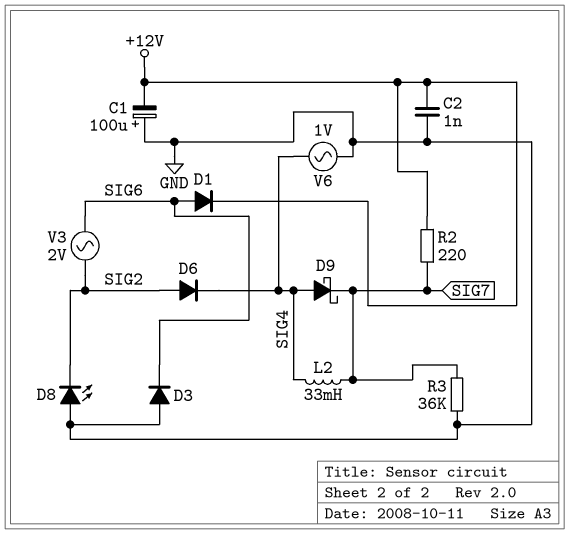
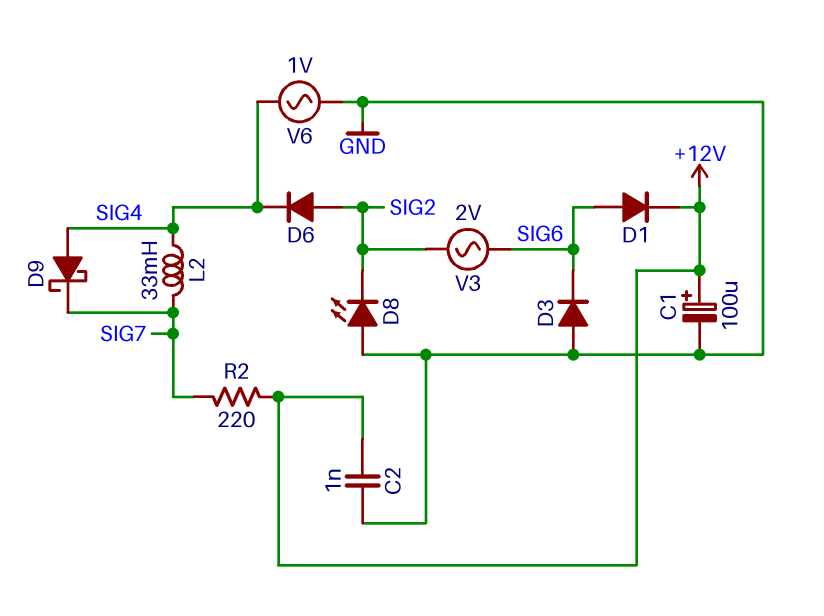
C1: 100uF (plus GND, minus +12V) -> 100uF (plus +12V, minus GND)
R3: 36k (GND, SIG7) -> none

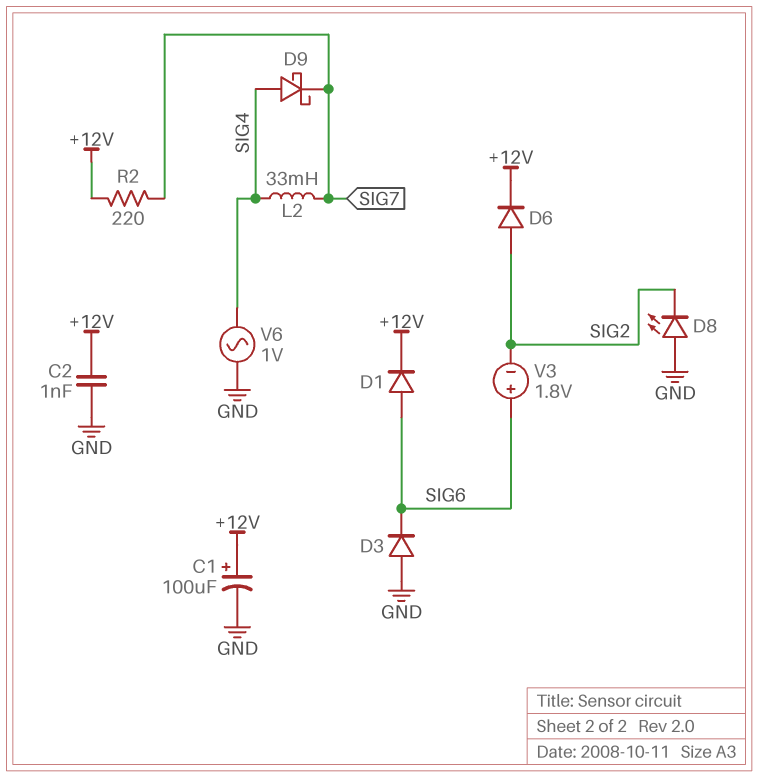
D6: diode (A SIG2, K SIG4) -> diode (A SIG2, K +12V)
V3: AC 2V (SIG2, SIG6) -> 1.8V (plus SIG6, minus SIG2)

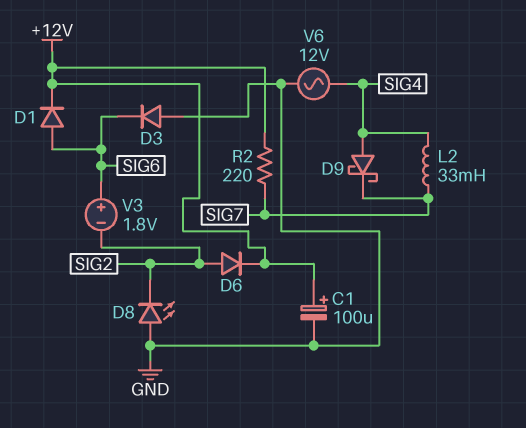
C2: 1nF (+12V, GND) -> none
V6: AC 1V (GND, SIG4) -> AC 12V (GND, SIG4)

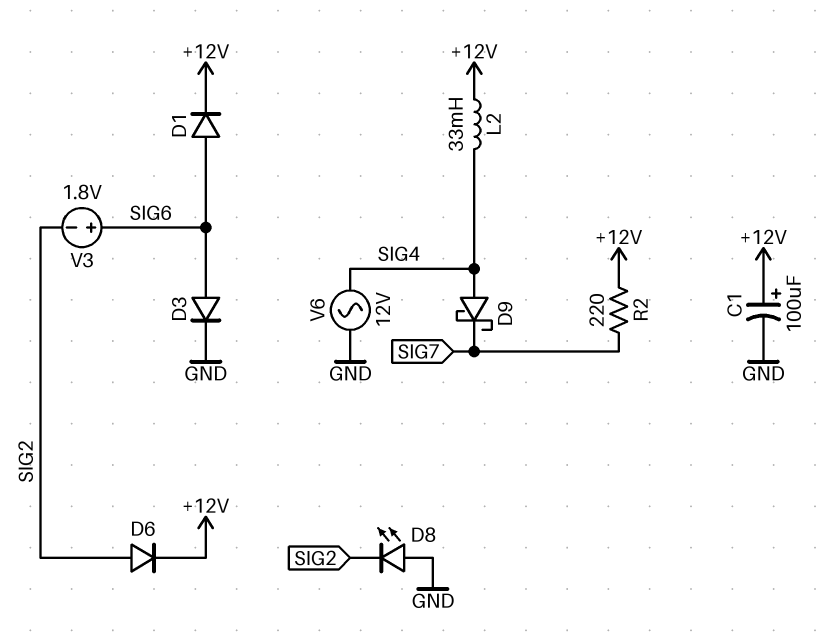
D3: diode (A GND, K SIG6) -> diode (A SIG6, K GND)
L2: 33mH (SIG4, SIG7) -> 33mH (+12V, SIG4)

